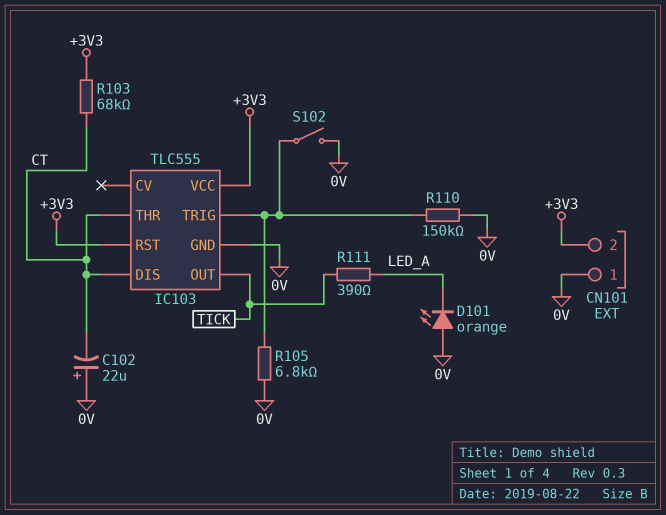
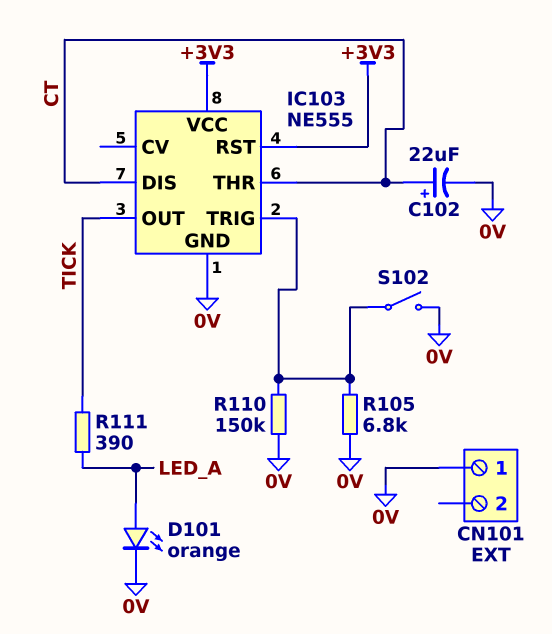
C102: 22uF (plus 0V, minus CT) -> 22uF (plus CT, minus 0V)
CN101 pin 2: +3V3 -> none
D101: LED orange (A 0V, K LED_A) -> LED orange (A LED_A, K 0V)
IC103: TLC555 -> NE555
R103: 68k (+3V3, CT) -> none

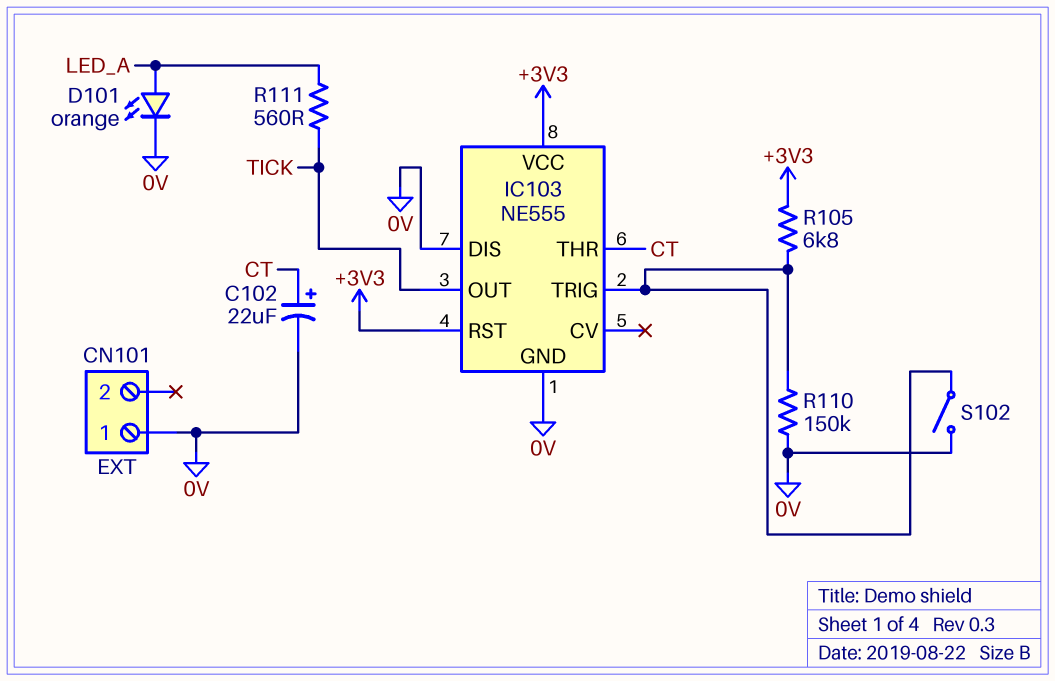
IC103 pin DIS: CT -> 0V
R105: 6.8k (0V, IC103/TRIG) -> 6.8k (+3V3, IC103/TRIG)
R111: 390 (LED_A, TICK) -> 560 (LED_A, TICK)

